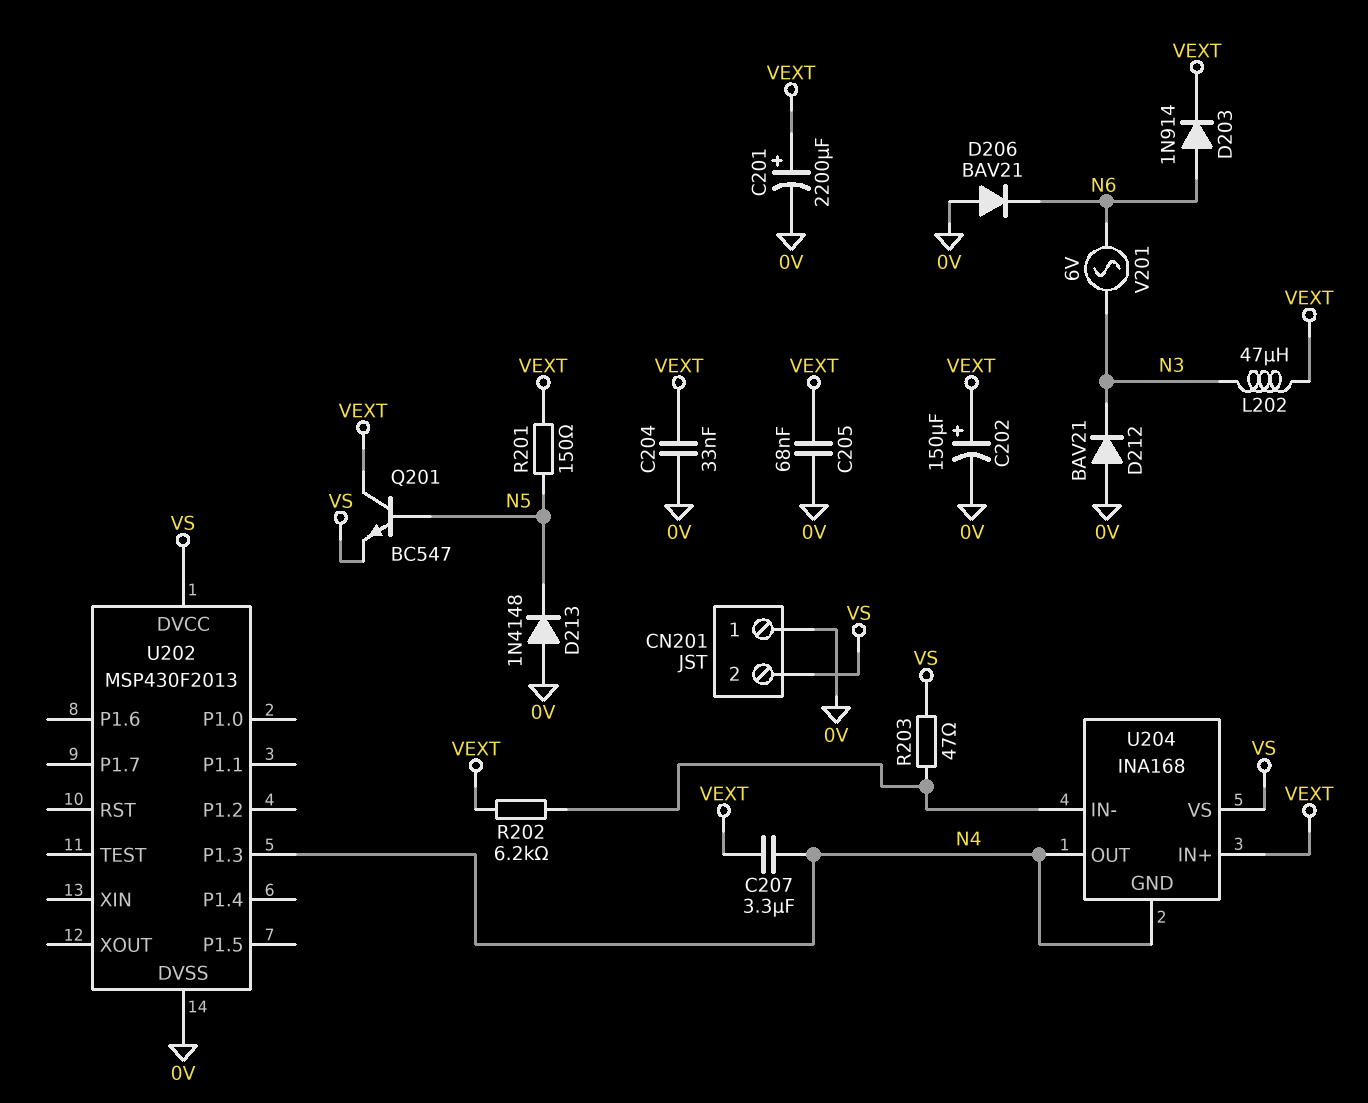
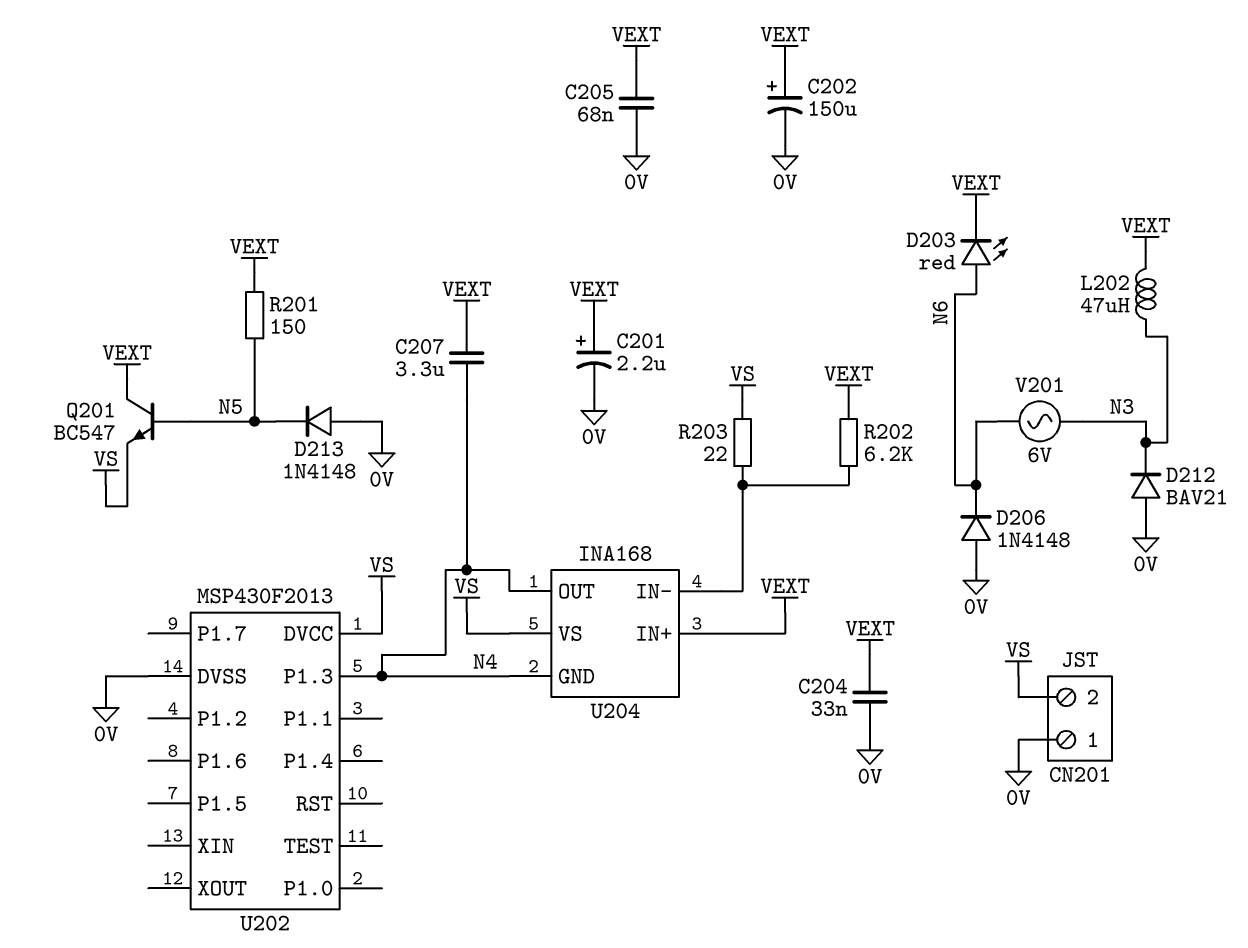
C201: 2200uF (plus VEXT, minus 0V) -> 2.2uF (plus VEXT, minus 0V)
D203: diode 1N914 (A N6, K VEXT) -> LED red (A N6, K VEXT)
D206: diode BAV21 (A 0V, K N6) -> diode 1N4148 (A 0V, K N6)
R203: 47 (U204/IN-, VS) -> 22 (U204/IN-, VS)

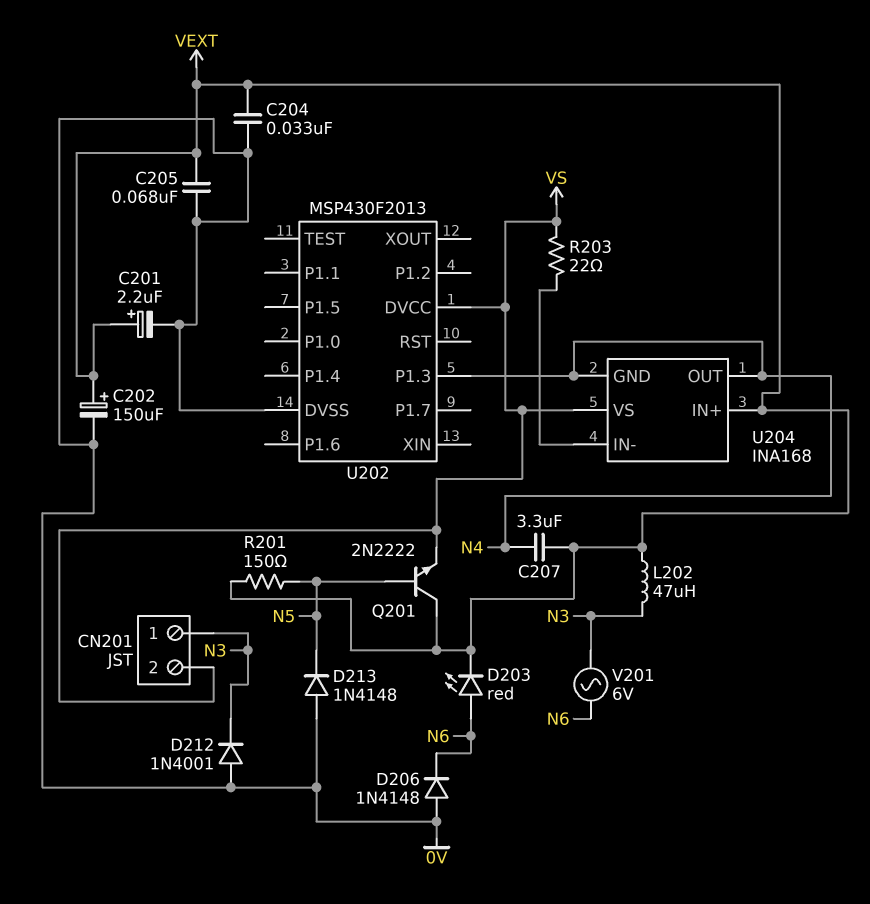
CN201 pin 1: 0V -> N3
D212: diode BAV21 (A 0V, K N3) -> diode 1N4001 (A 0V, K N3)
Q201: NPN BC547 (B N5, C VEXT, E VS) -> NPN 2N2222 (B N5, C VEXT, E VS)
R202: 6.2k (U204/IN-, VEXT) -> none

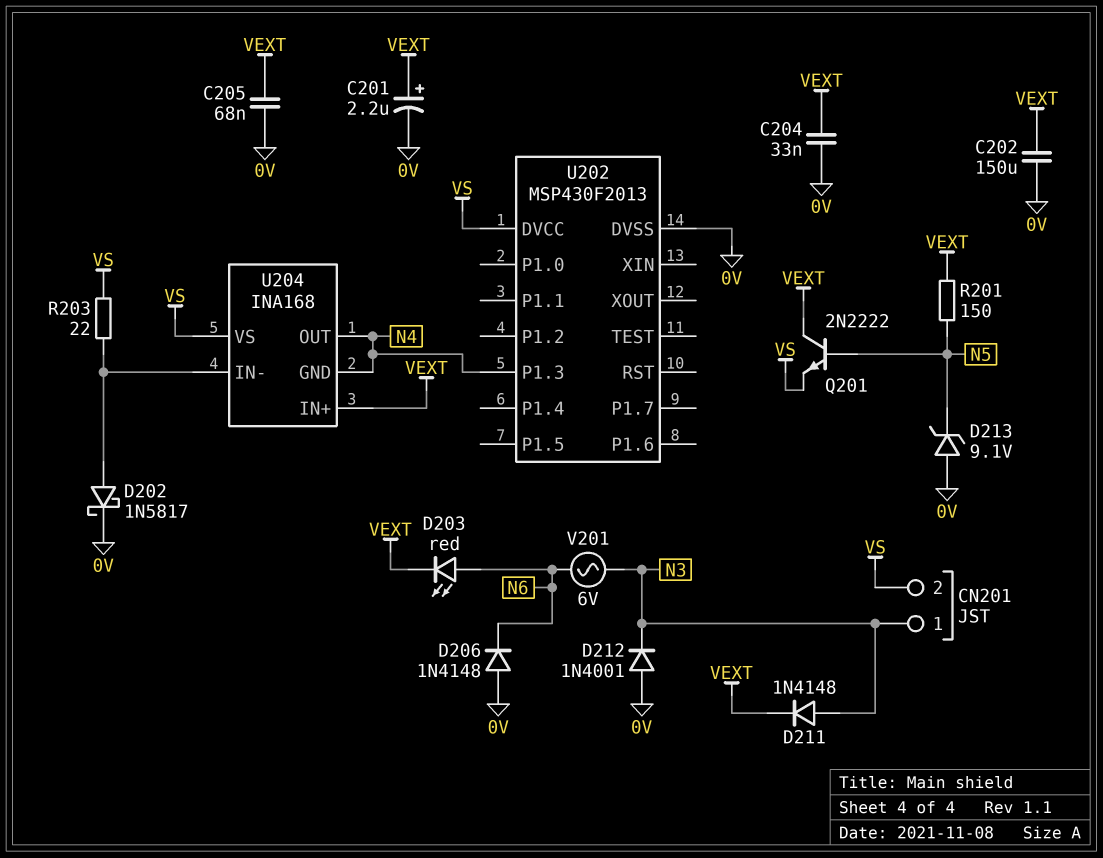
C202: 150uF (plus VEXT, minus 0V) -> 150uF (0V, VEXT)
C207: 3.3uF (N4, VEXT) -> none
D202: none -> schottky 1N5817 (A U204/IN-, K 0V)
D211: none -> diode 1N4148 (A N3, K VEXT)
D213: diode 1N4148 (A 0V, K N5) -> zener 9.1V (A 0V, K N5)
L202: 47uH (N3, VEXT) -> none

